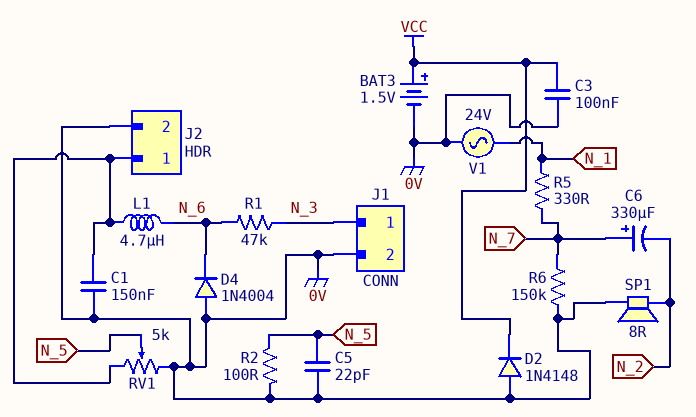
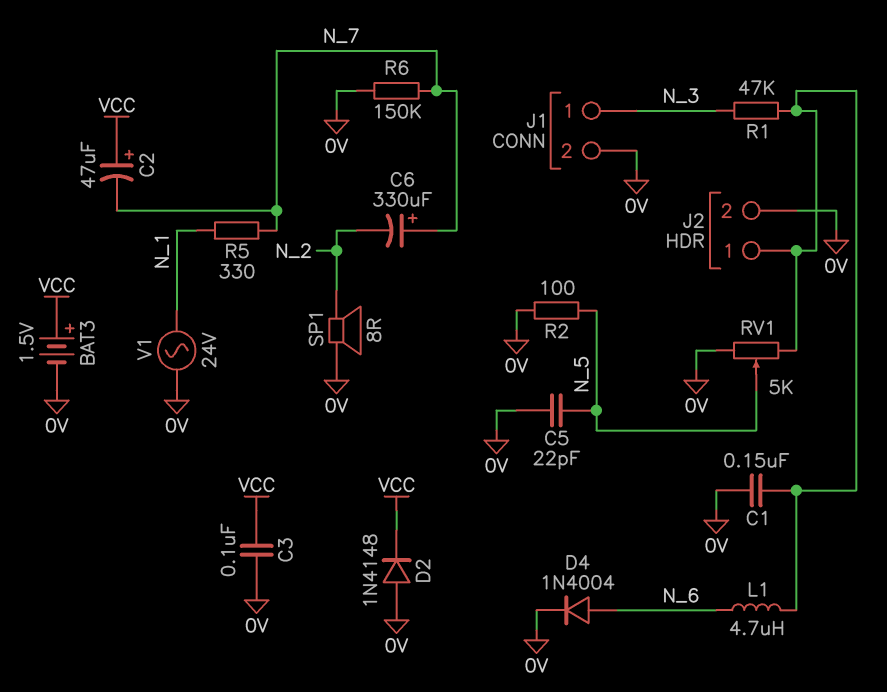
C2: none -> 47uF (plus VCC, minus N_7)
D4: diode 1N4004 (A 0V, K N_6) -> diode 1N4004 (A N_6, K 0V)
R1: 47k (N_3, N_6) -> 47k (J2/1, N_3)

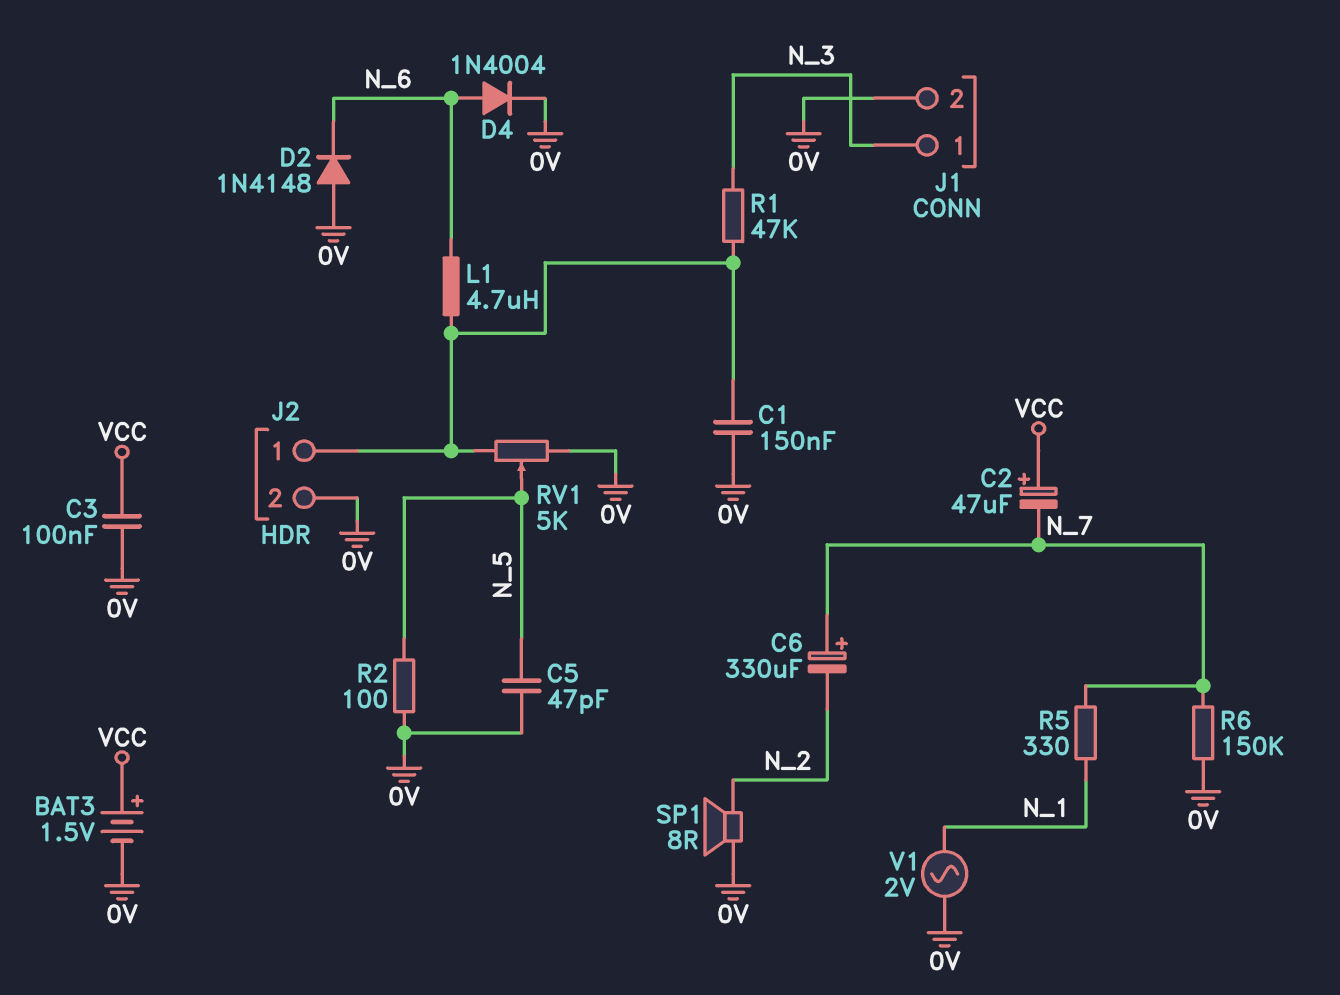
C5: 22pF (0V, N_5) -> 47pF (0V, N_5)
D2: diode 1N4148 (A 0V, K VCC) -> diode 1N4148 (A 0V, K N_6)
V1: AC 24V (0V, N_1) -> AC 2V (0V, N_1)

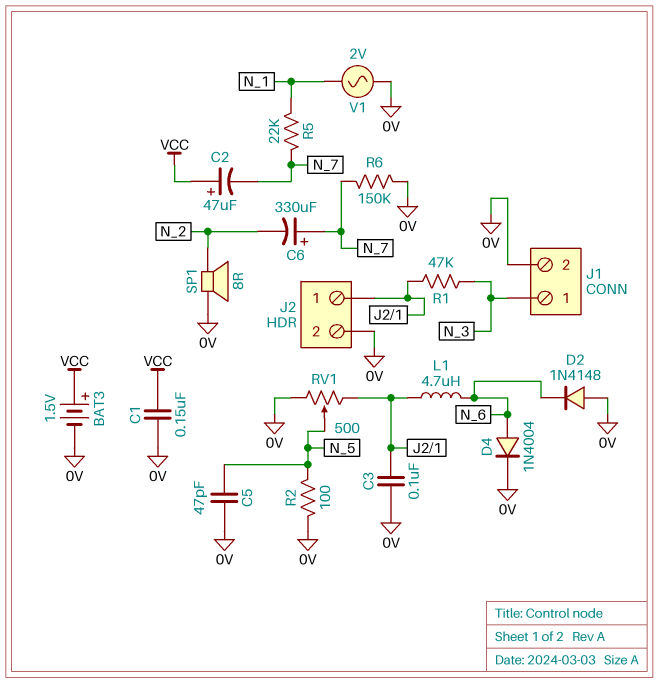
C1: 150nF (0V, J2/1) -> 150nF (0V, VCC)
C3: 100nF (0V, VCC) -> 100nF (0V, J2/1)
R5: 330 (N_1, N_7) -> 22k (N_1, N_7)
RV1: 5k (0V, J2/1, wiper N_5) -> 500 (0V, J2/1, wiper N_5)

